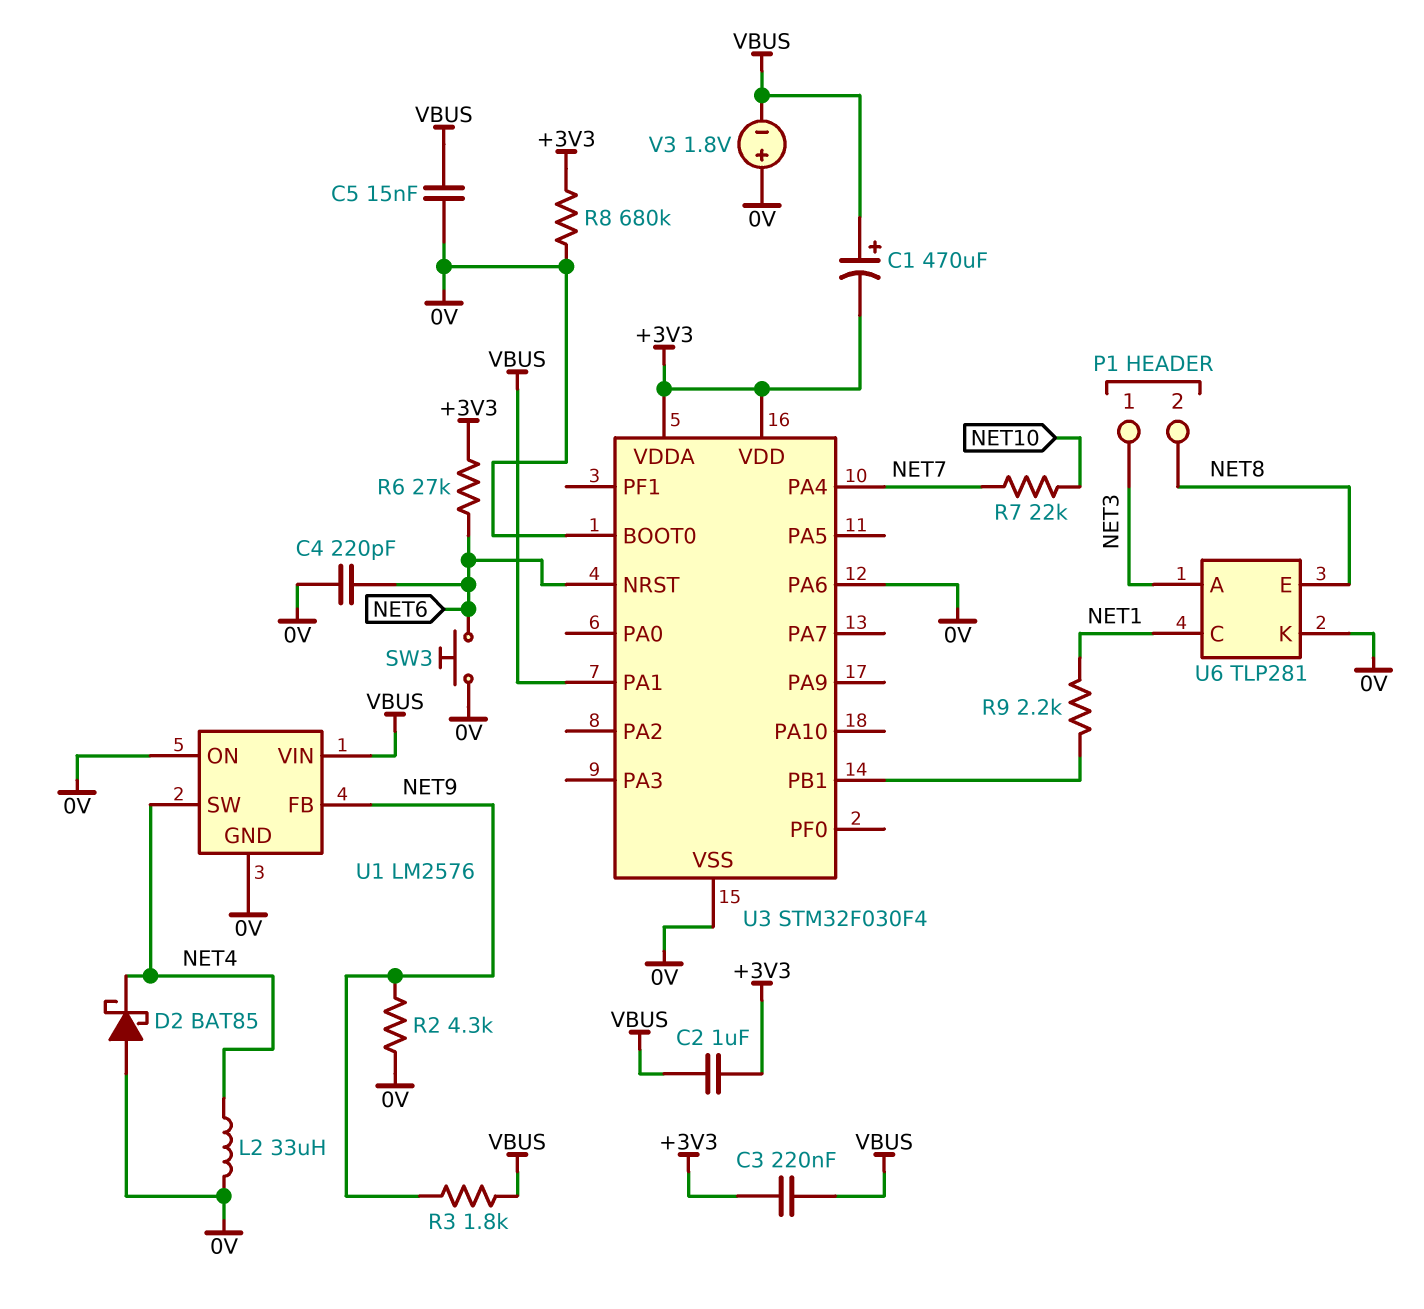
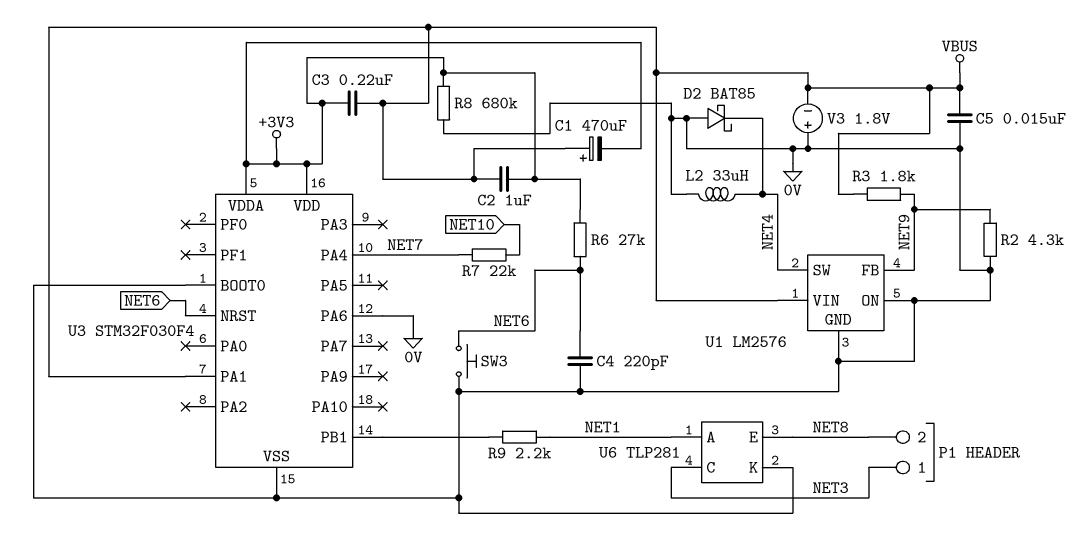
U6 pin A: NET3 -> NET1
U6 pin C: NET1 -> NET3

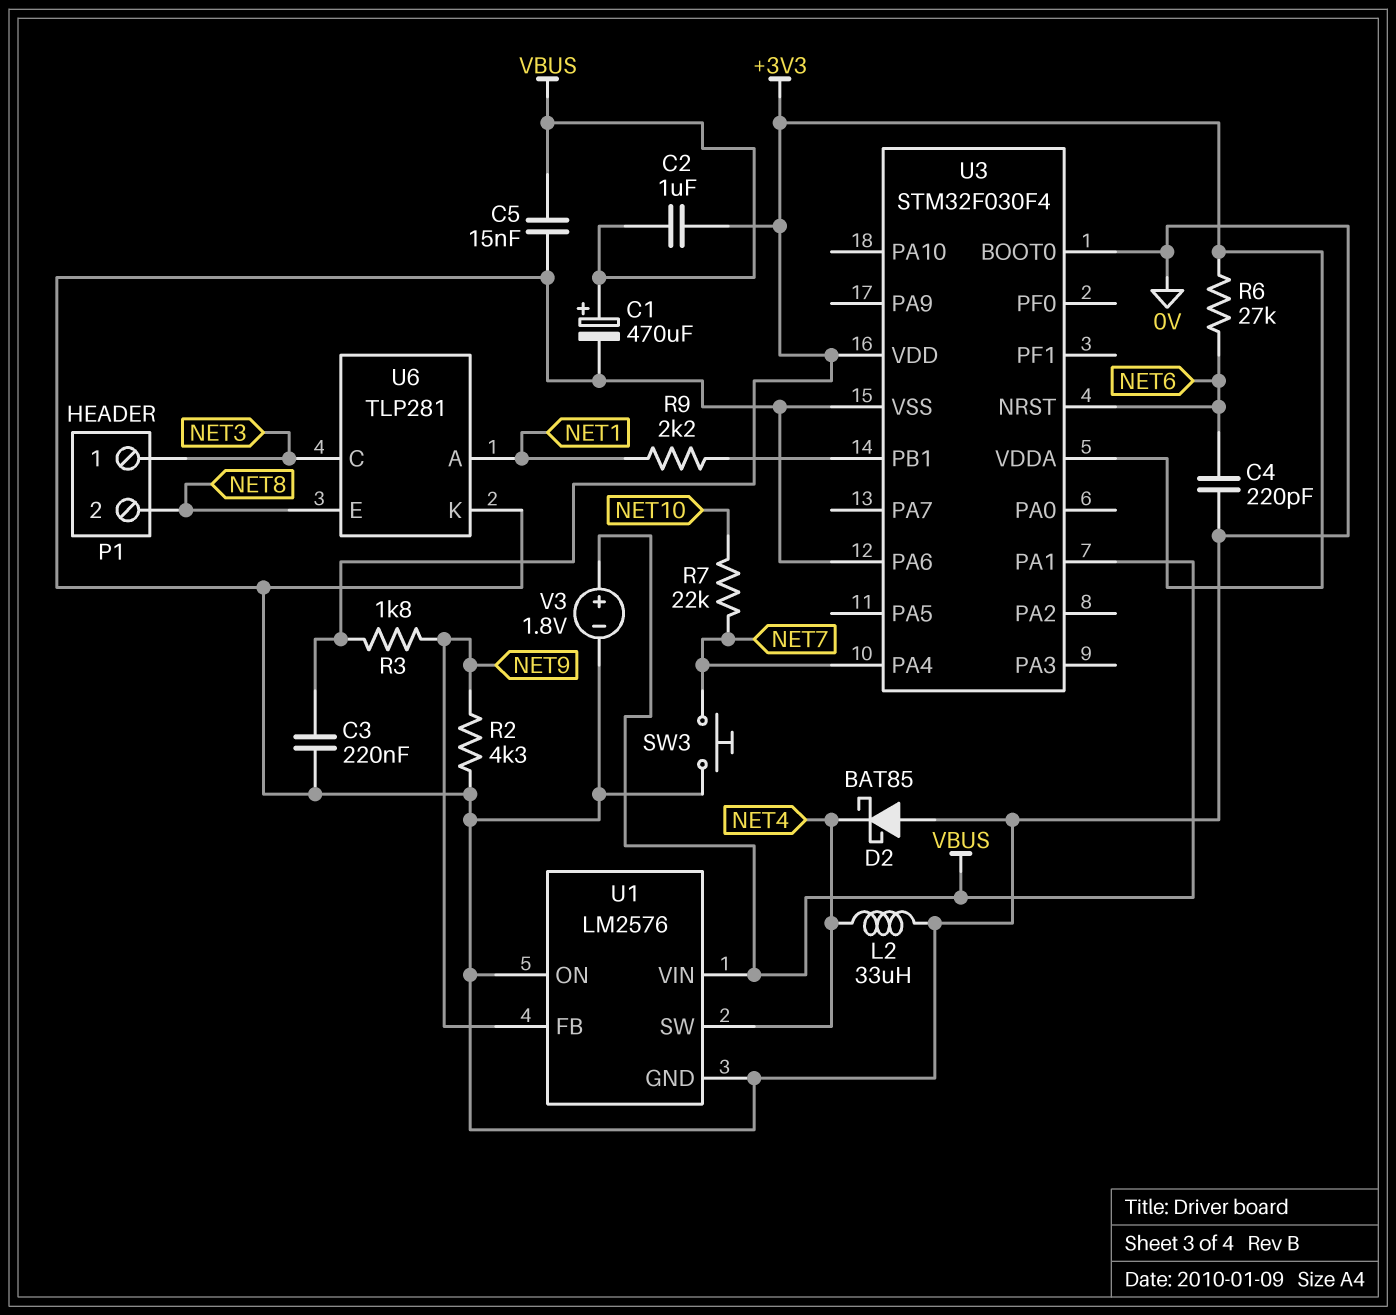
C1: 470uF (plus VBUS, minus +3V3) -> 470uF (plus VBUS, minus 0V)
C3: 220nF (+3V3, VBUS) -> 220nF (+3V3, 0V)
R3: 1.8k (NET9, VBUS) -> 1.8k (+3V3, NET9)
R8: 680k (+3V3, 0V) -> none
SW3: button (0V, NET6) -> button (0V, NET7)
V3: 1.8V (plus 0V, minus VBUS) -> 1.8V (plus VBUS, minus 0V)

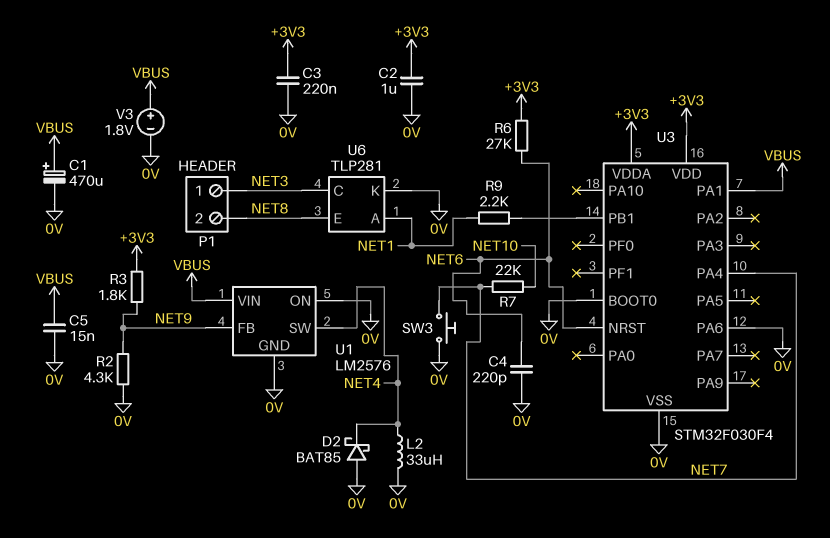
C2: 1uF (+3V3, VBUS) -> 1uF (+3V3, 0V)

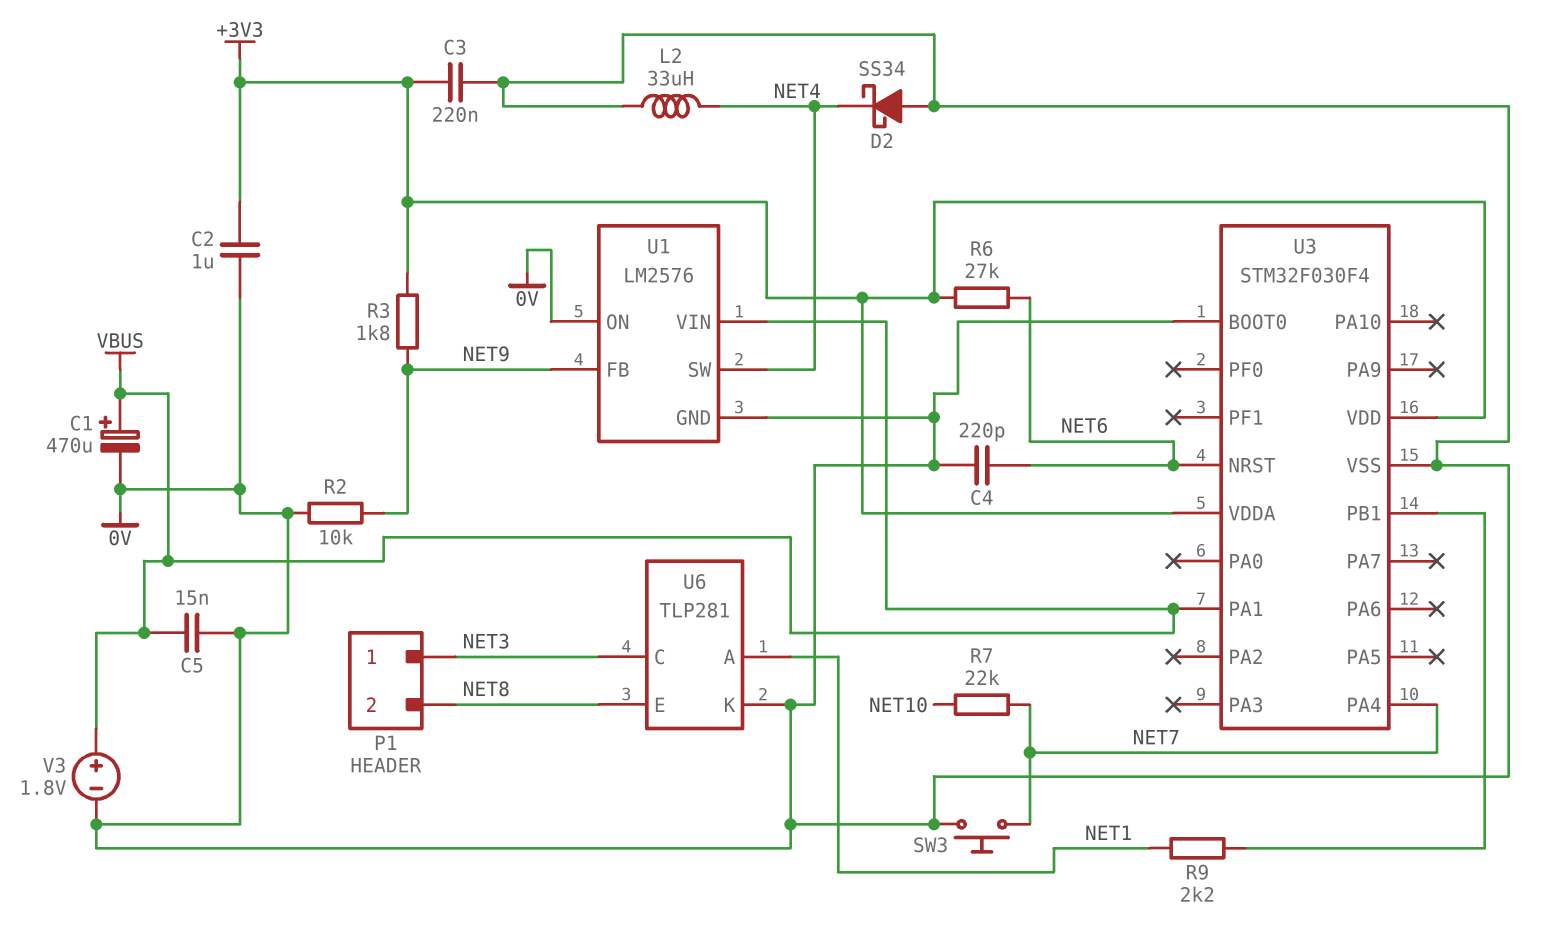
D2: schottky BAT85 (A 0V, K NET4) -> schottky SS34 (A 0V, K NET4)
R2: 4.3k (0V, NET9) -> 10k (0V, NET9)
U3 pin PA6: 0V -> none

